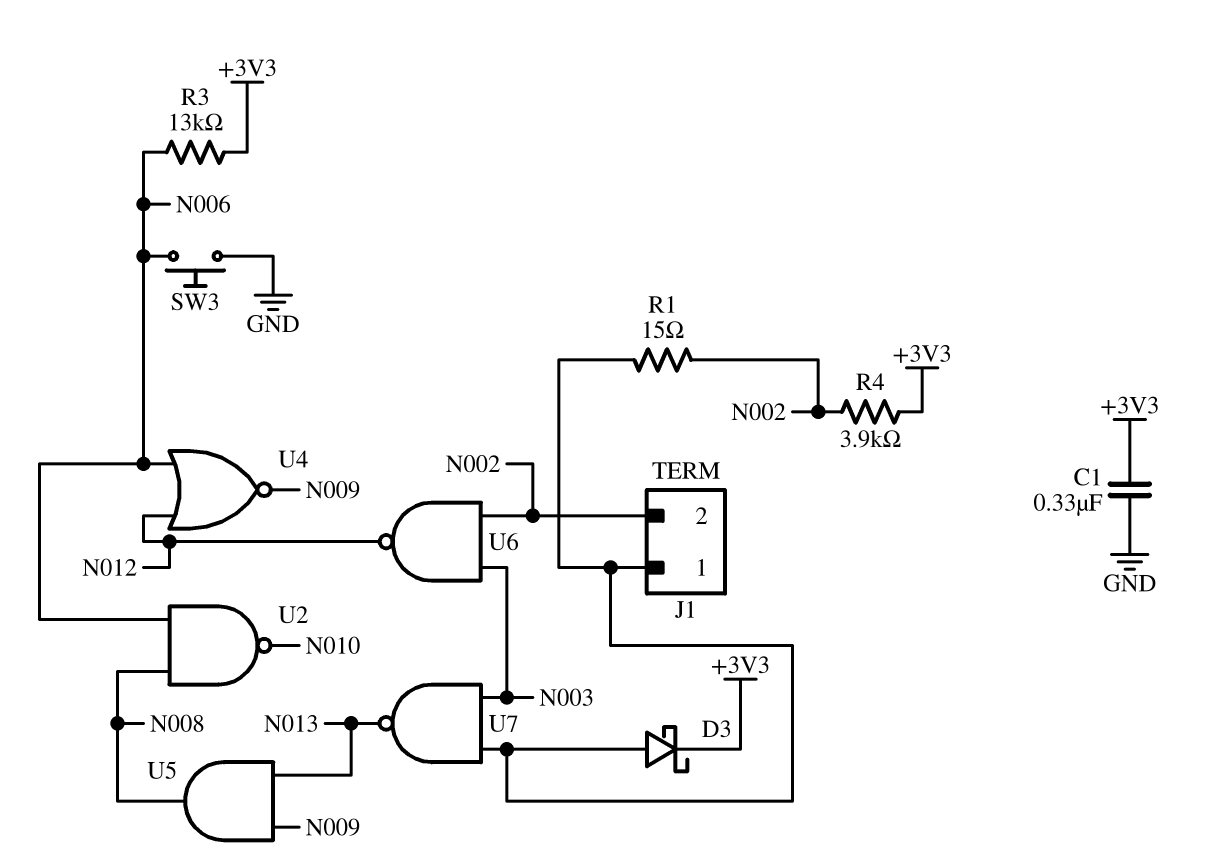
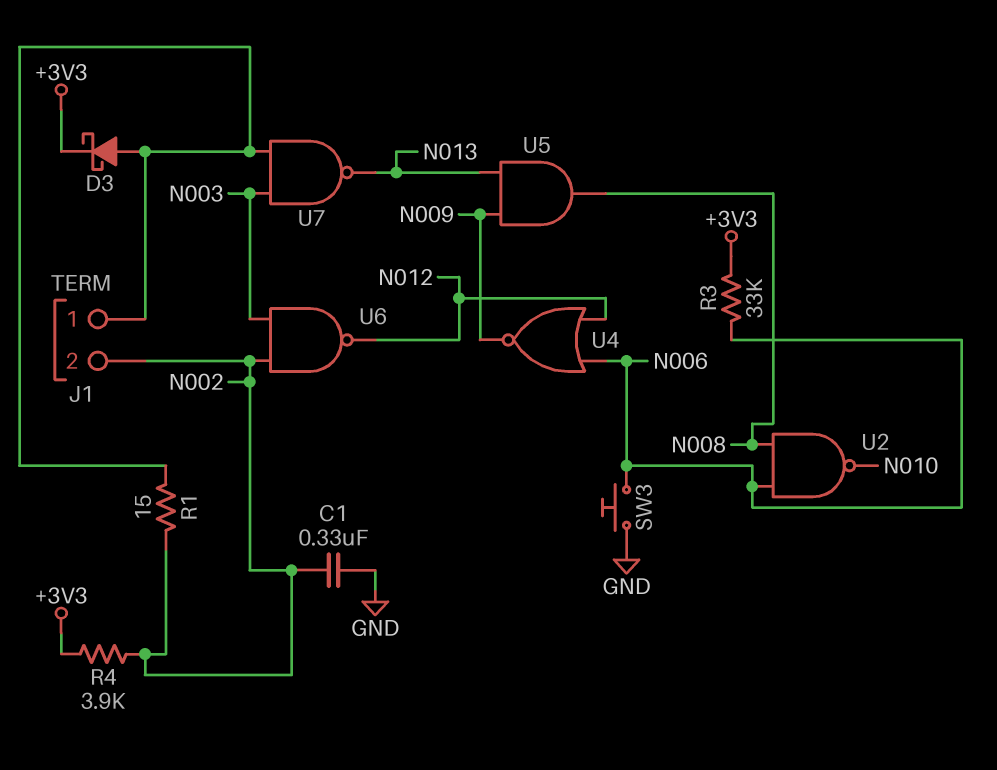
C1: 330nF (+3V3, GND) -> 330nF (GND, N002)
R3: 13k (+3V3, N006) -> 33k (+3V3, N006)

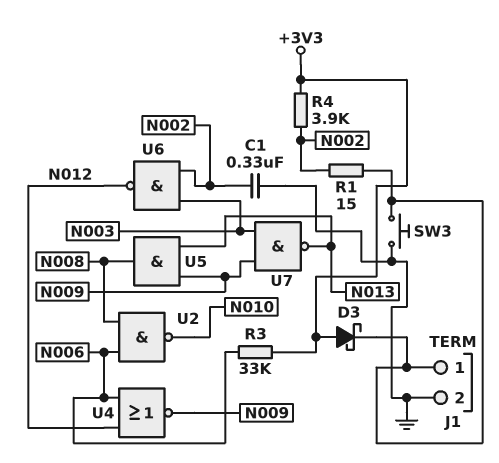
D3: schottky (A J1/1, K +3V3) -> schottky (A +3V3, K J1/1)
J1 pin 2: N002 -> GND
SW3: button (GND, N006) -> button (GND, J1/1)
U7: NAND (in J1/1, in N003, out N013) -> NAND (in N003, in N009, out N013)

